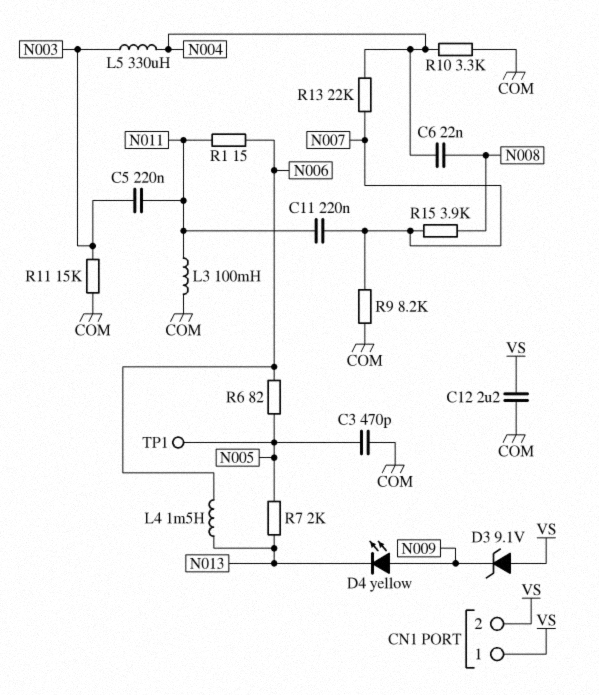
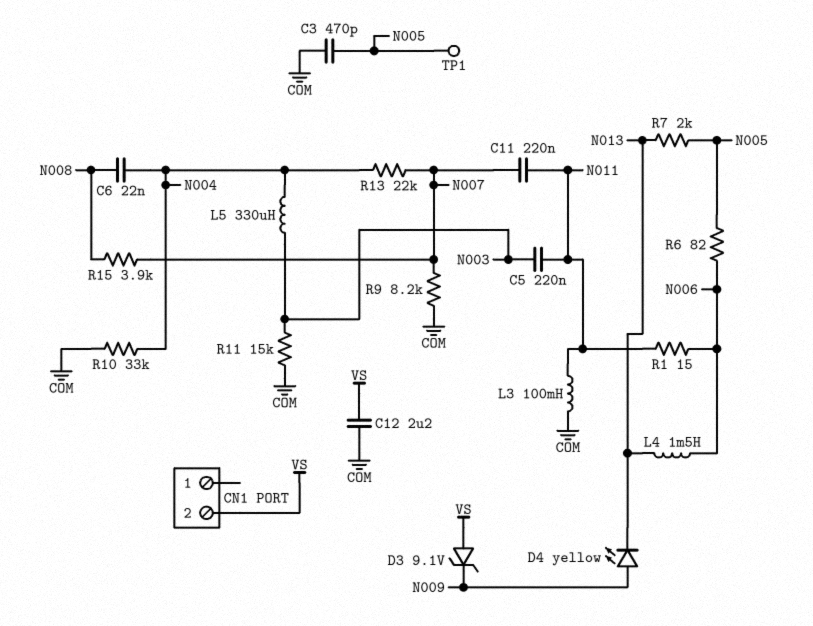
CN1 pin 1: VS -> none
R10: 3.3k (COM, N004) -> 33k (COM, N004)

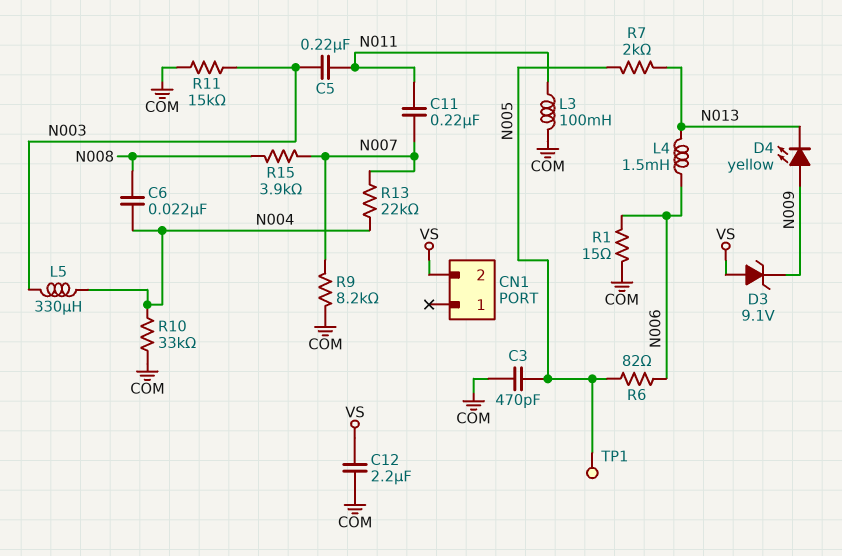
R1: 15 (N006, N011) -> 15 (COM, N006)

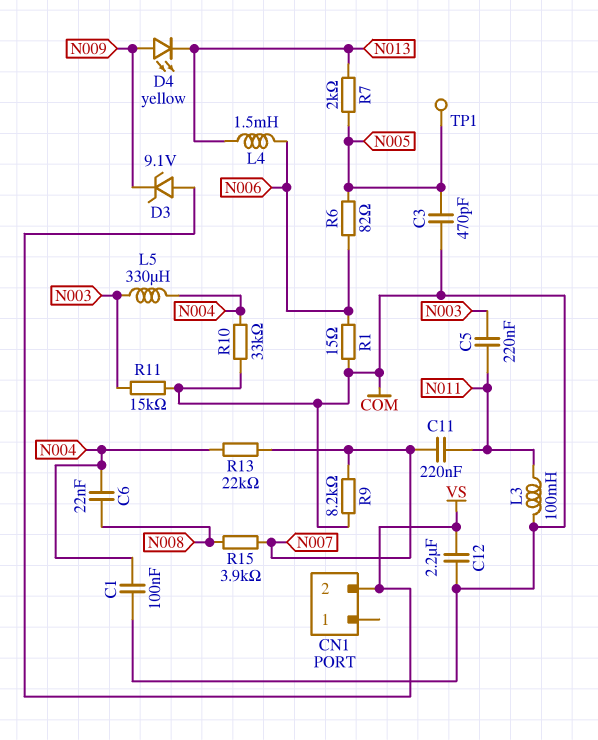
C1: none -> 100nF (COM, N004)

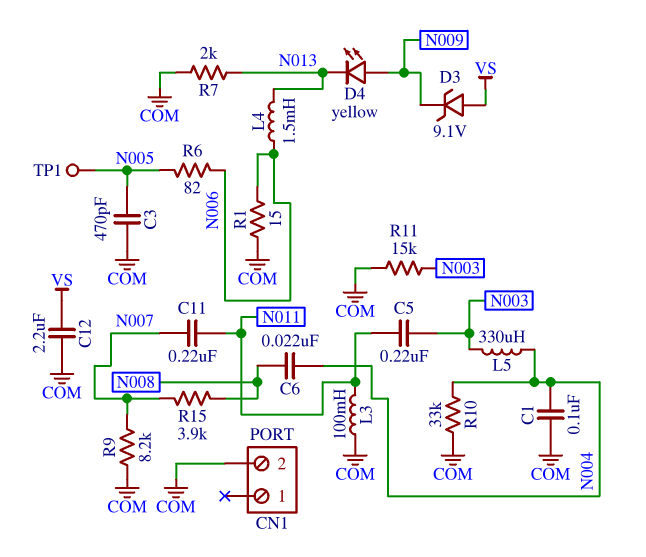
CN1 pin 2: VS -> COM
R7: 2k (N005, N013) -> 2k (COM, N013)
R13: 22k (N004, N007) -> none

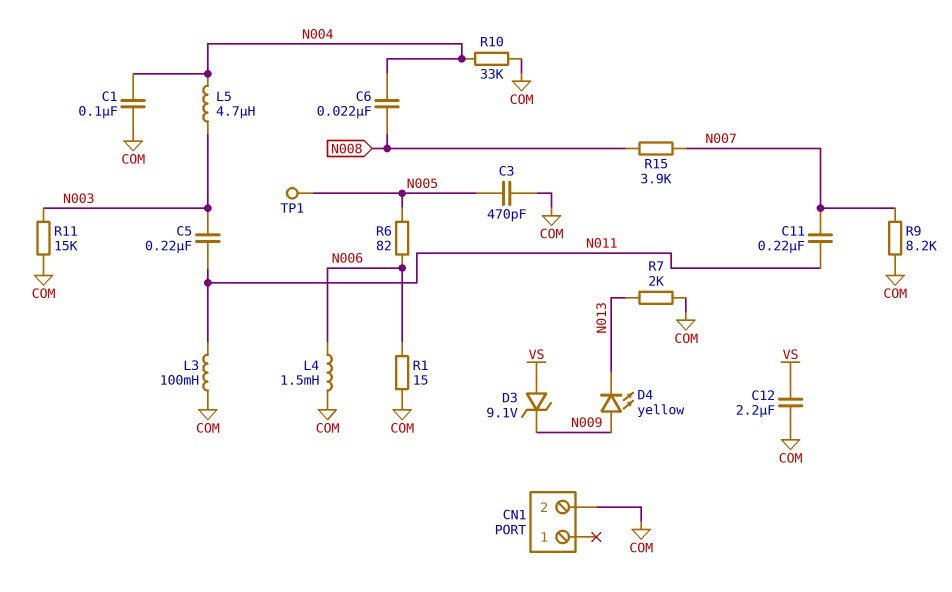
L4: 1.5mH (N006, N013) -> 1.5mH (COM, N006)
L5: 330uH (N003, N004) -> 4.7uH (N003, N004)

